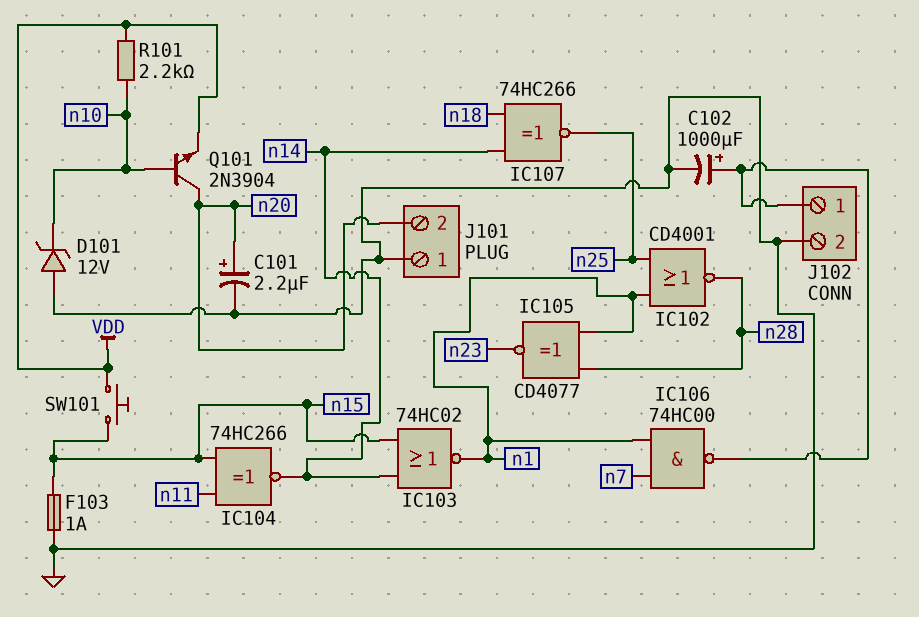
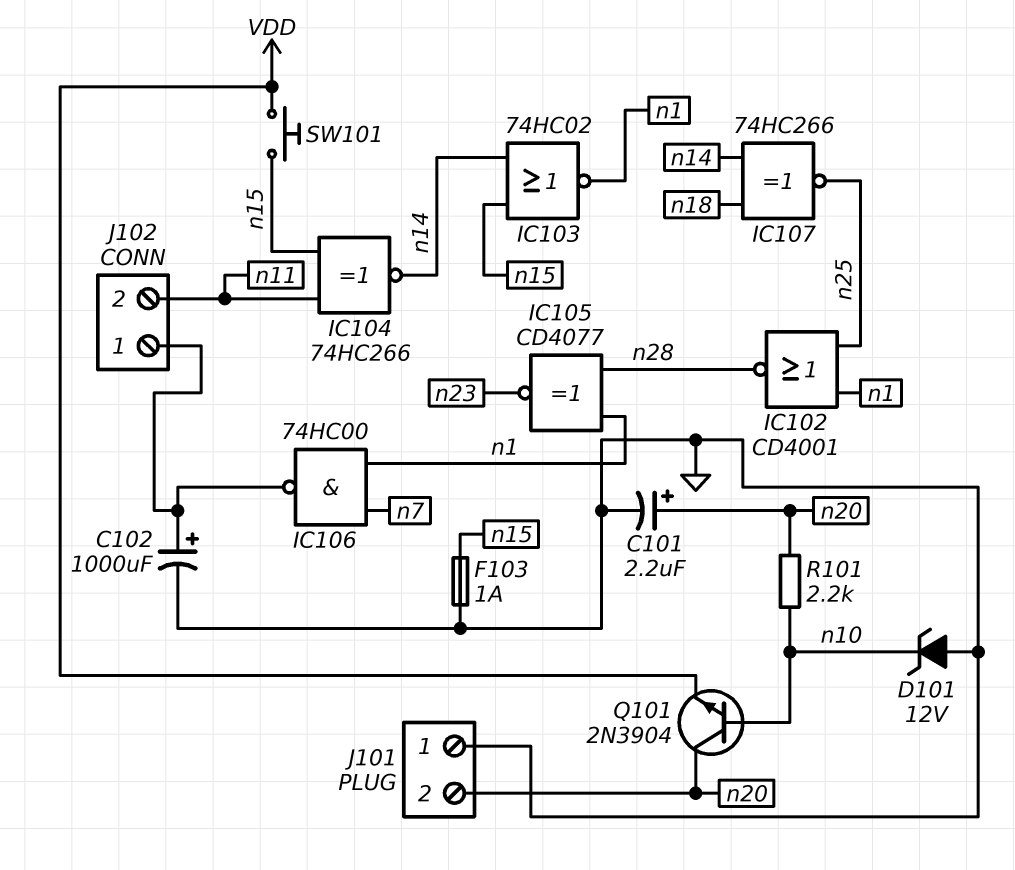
J102 pin 2: GND -> n11
R101: 2.2k (VDD, n10) -> 2.2k (n10, n20)

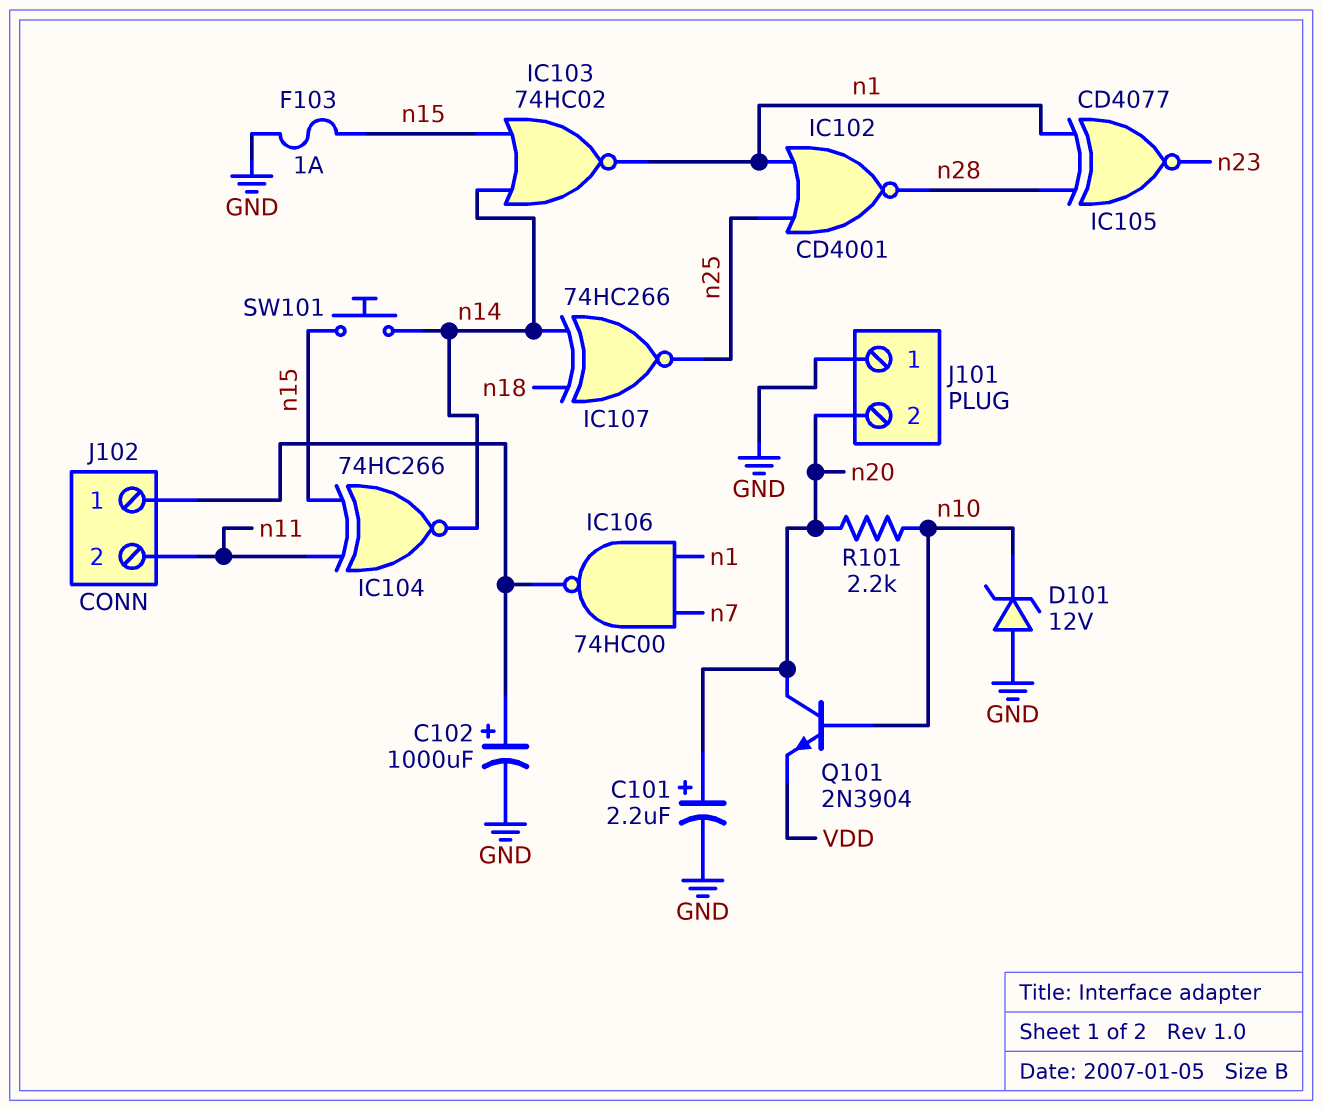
SW101: button (VDD, n15) -> button (n14, n15)

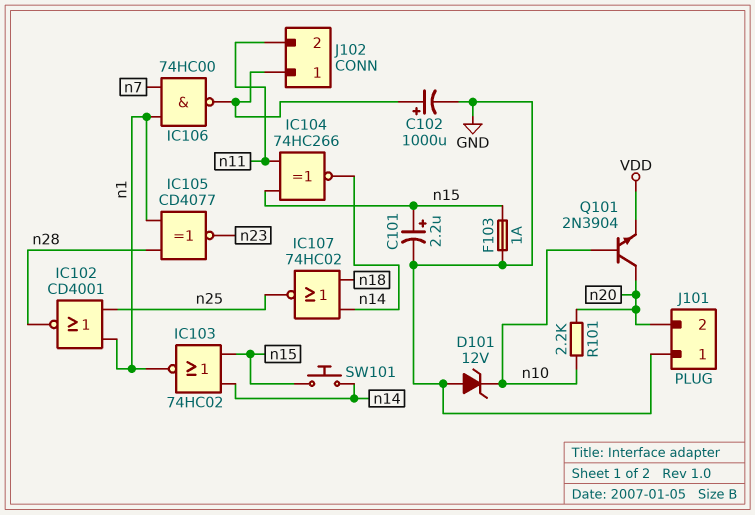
C101: 2.2uF (plus n20, minus GND) -> 2.2uF (plus n15, minus GND)
IC107: XNOR 74HC266 (in n14, in n18, out n25) -> NOR 74HC02 (in n14, in n18, out n25)

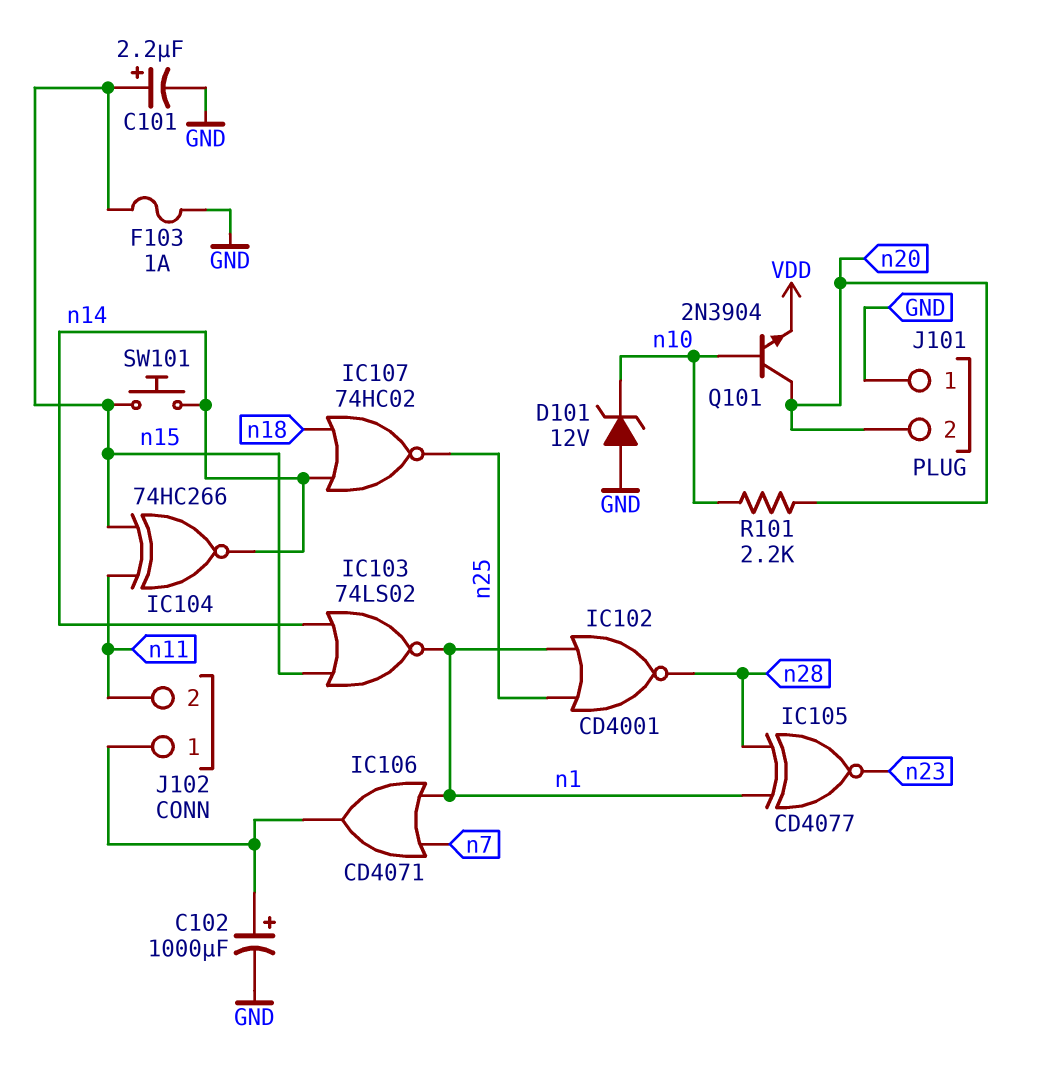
IC103: NOR 74HC02 (in n14, in n15, out n1) -> NOR 74LS02 (in n14, in n15, out n1)
IC106: NAND 74HC00 (in n1, in n7, out J102/1) -> OR CD4071 (in n1, in n7, out J102/1)

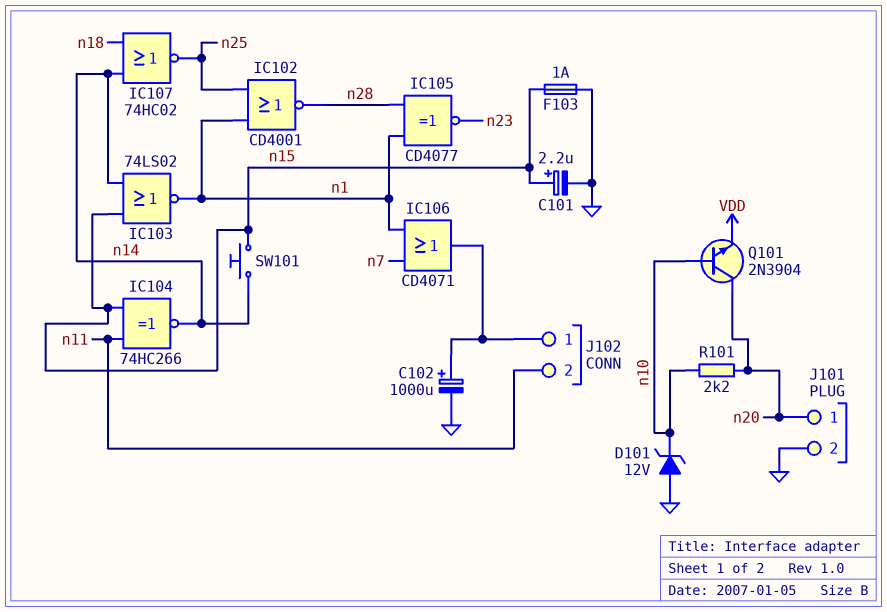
J101 pin 1: GND -> n20
J101 pin 2: n20 -> GND

